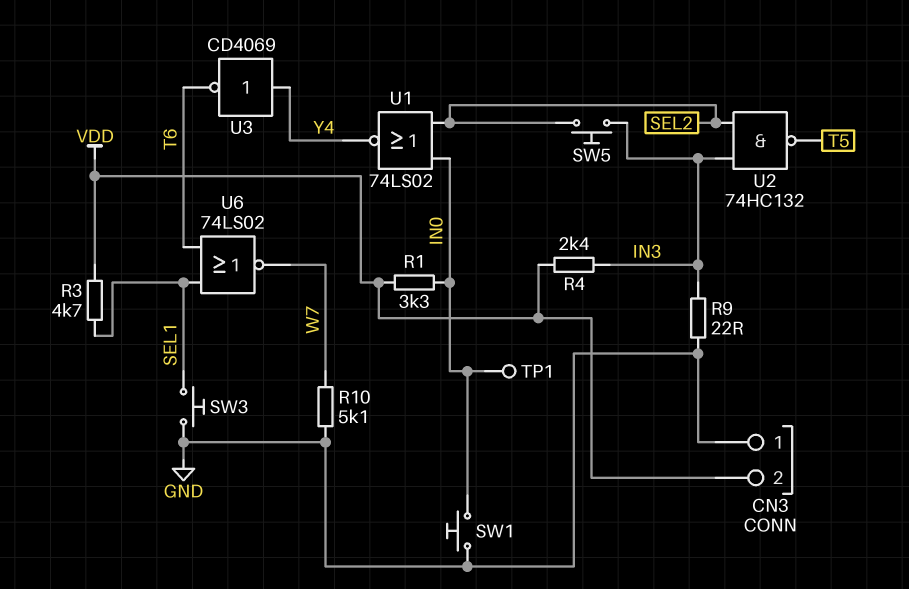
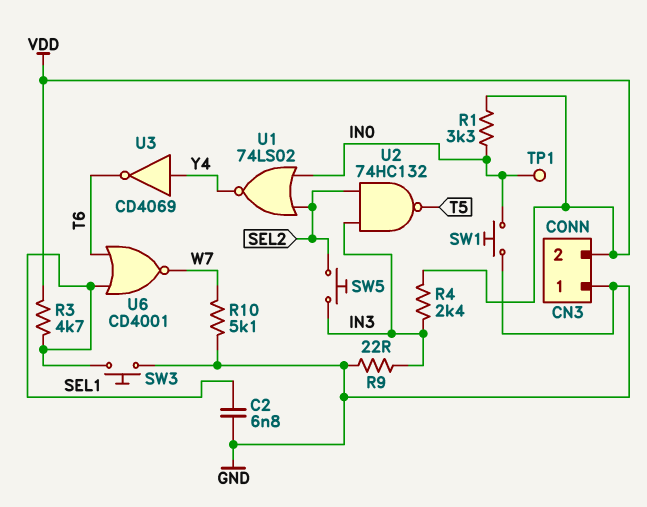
C2: none -> 6.8nF (GND, SEL1)
U6: NOR 74LS02 (in SEL1, in T6, out W7) -> NOR CD4001 (in SEL1, in T6, out W7)

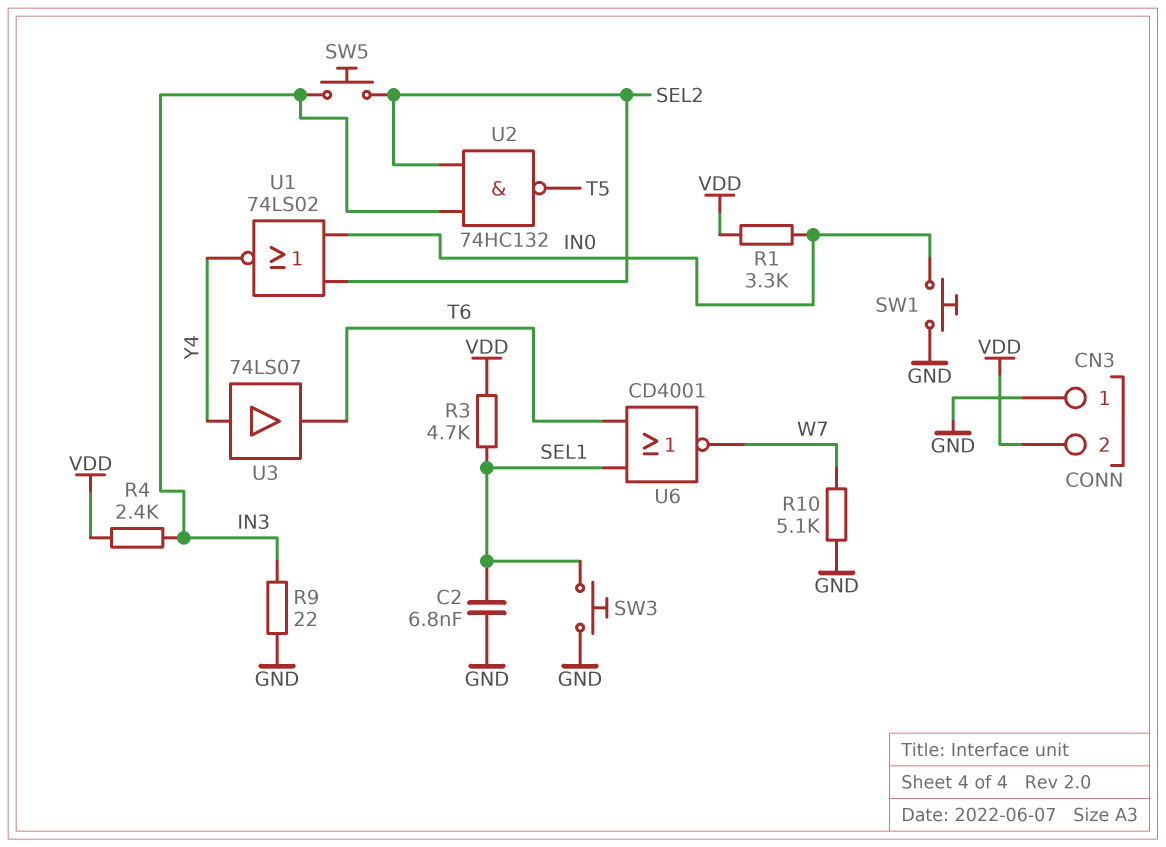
TP1: test point (IN0) -> none
U3: NOT CD4069 (in Y4, out T6) -> buffer 74LS07 (in Y4, out T6)

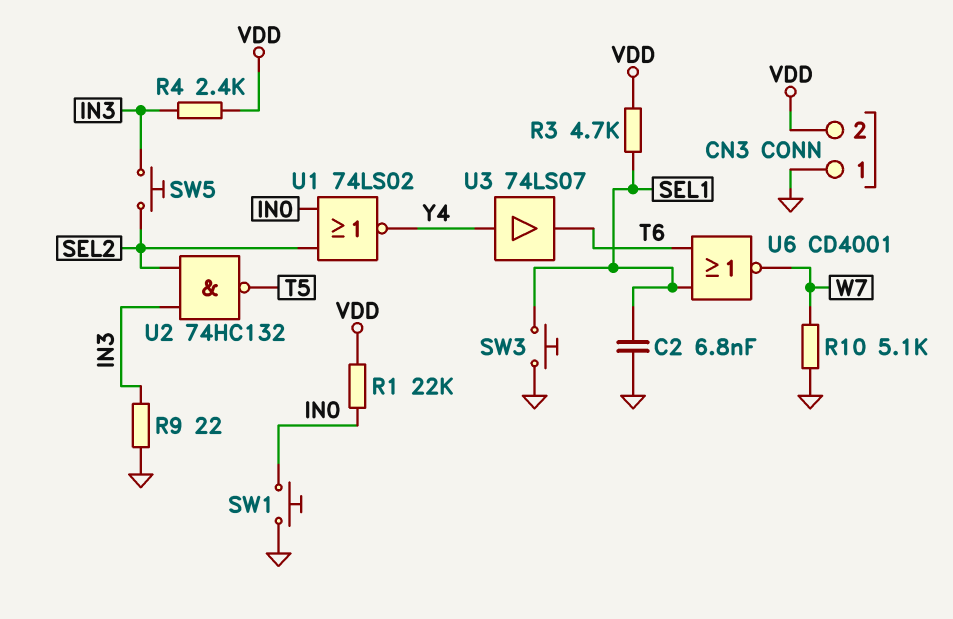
R1: 3.3k (IN0, VDD) -> 22k (IN0, VDD)

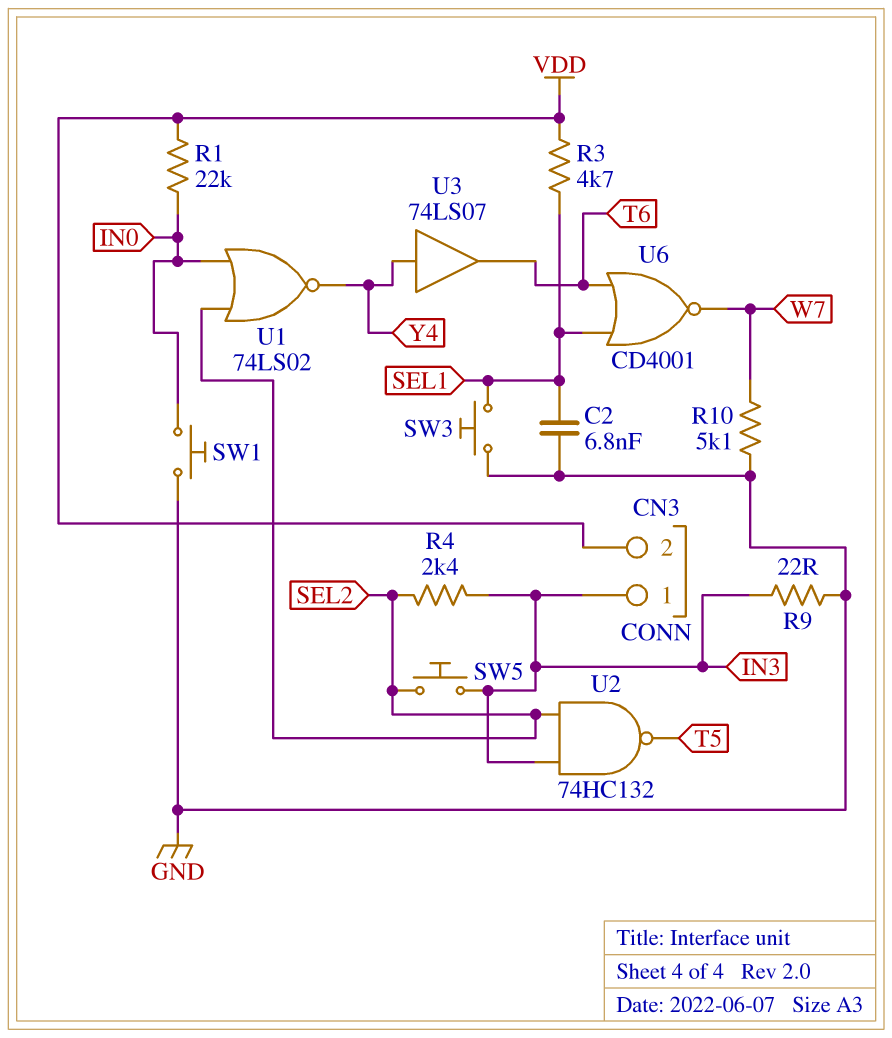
CN3 pin 1: GND -> IN3
R4: 2.4k (IN3, VDD) -> 2.4k (IN3, SEL2)

